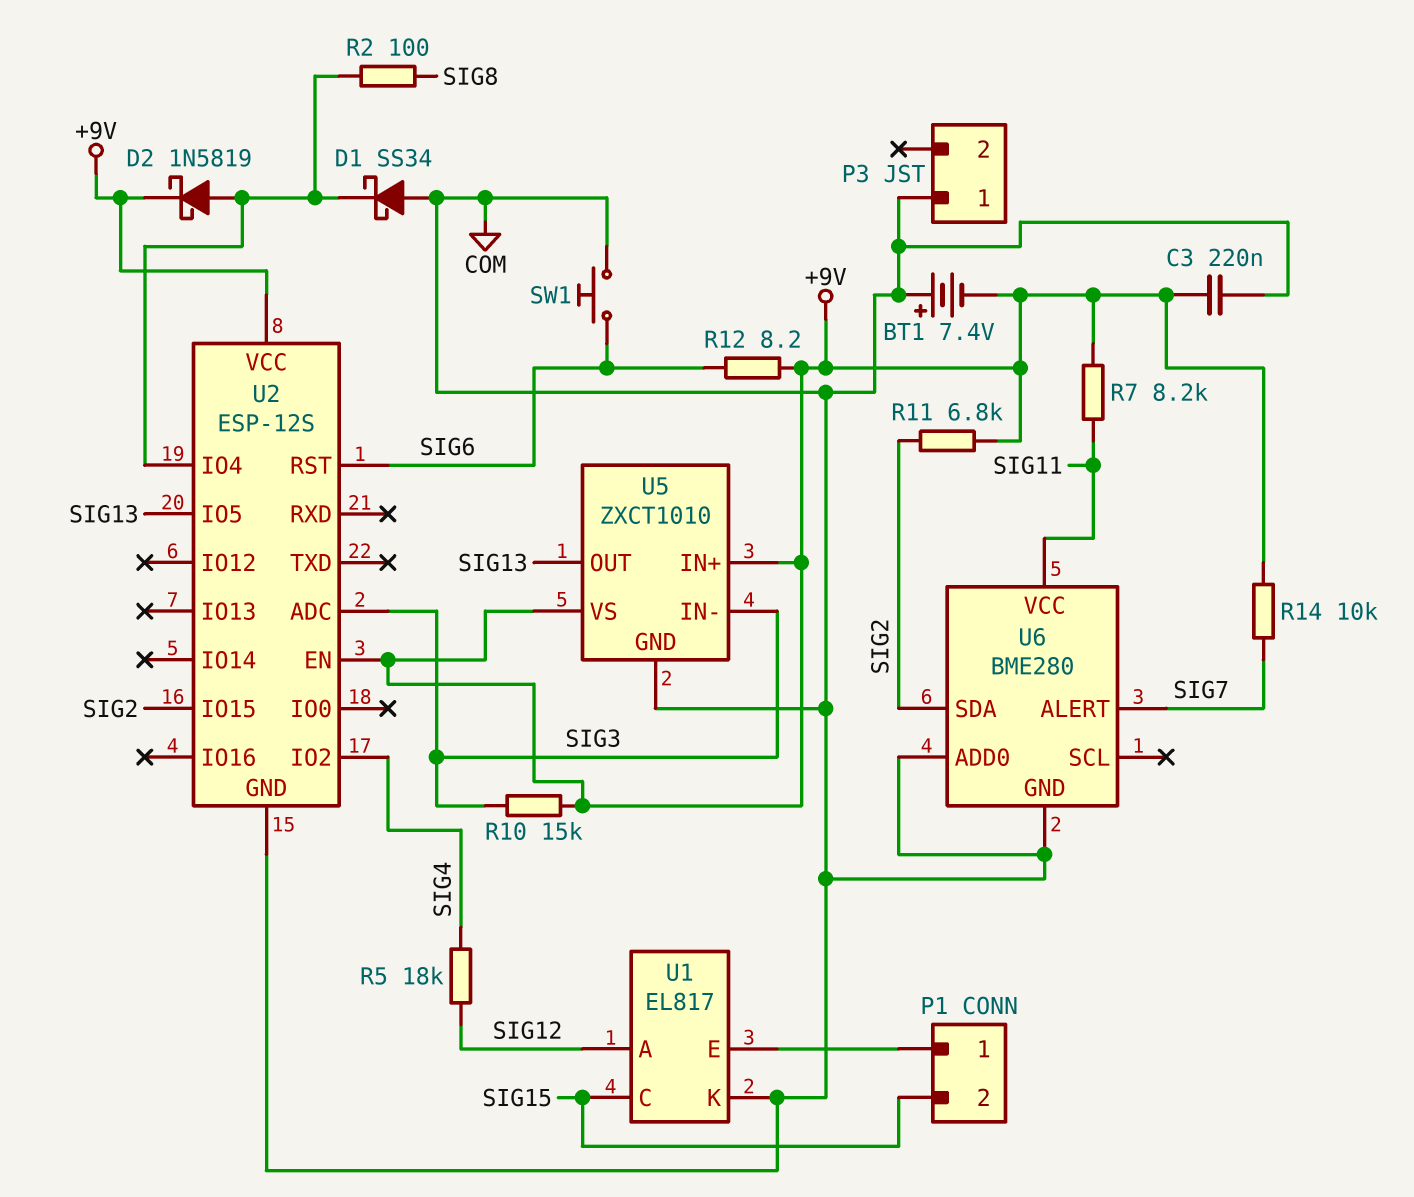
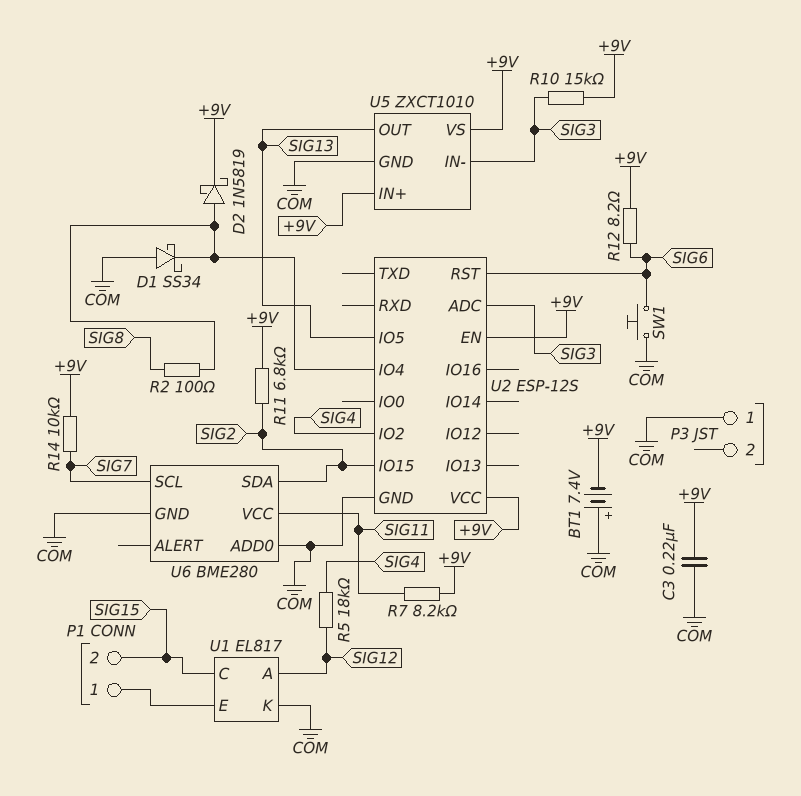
U6 pin ALERT: SIG7 -> none
U6 pin SCL: none -> SIG7

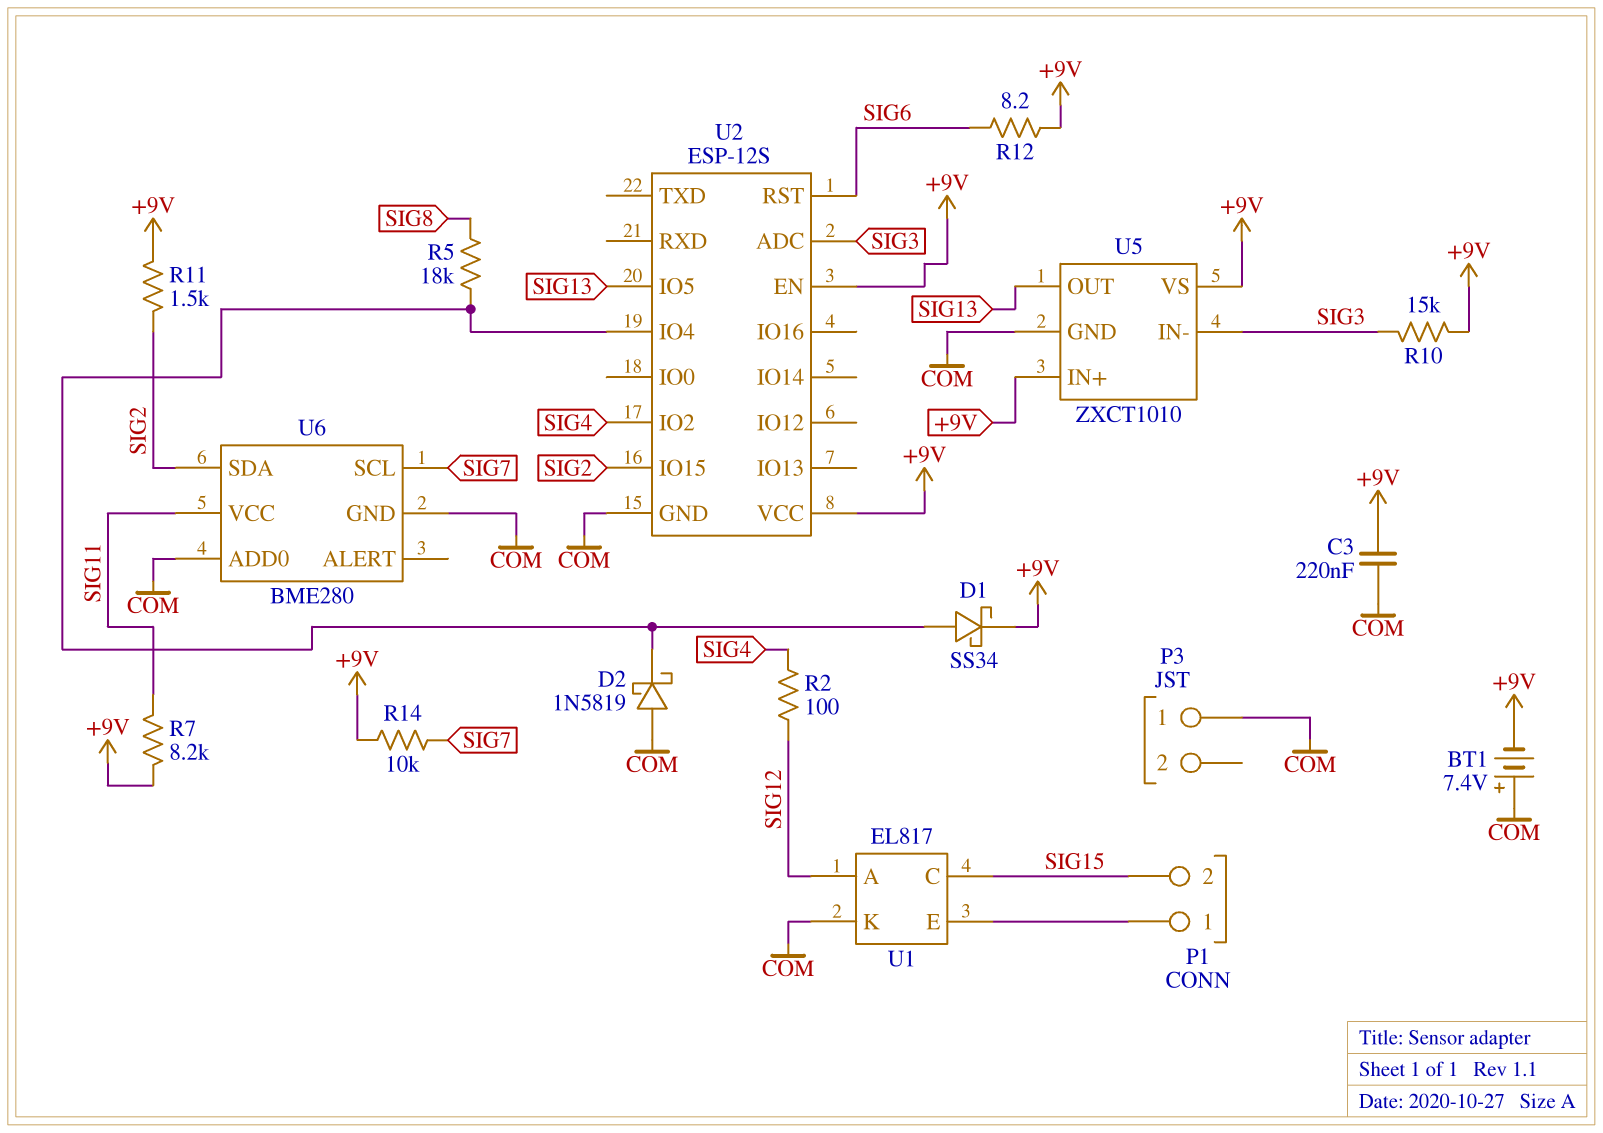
D1: schottky SS34 (A COM, K U2/IO4) -> schottky SS34 (A U2/IO4, K +9V)
D2: schottky 1N5819 (A U2/IO4, K +9V) -> schottky 1N5819 (A COM, K U2/IO4)
R2: 100 (SIG8, U2/IO4) -> 100 (SIG4, SIG12)
R5: 18k (SIG4, SIG12) -> 18k (SIG8, U2/IO4)
R11: 6.8k (+9V, SIG2) -> 1.5k (+9V, SIG2)
SW1: button (COM, SIG6) -> none

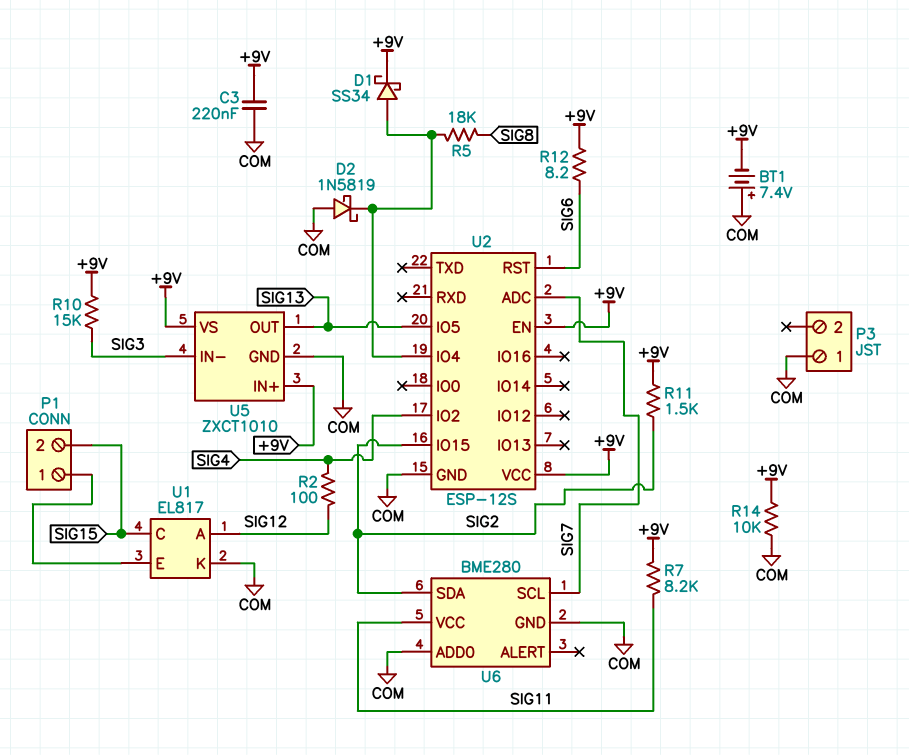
R14: 10k (+9V, SIG7) -> 10k (+9V, COM)
U2 pin ADC: SIG3 -> SIG7

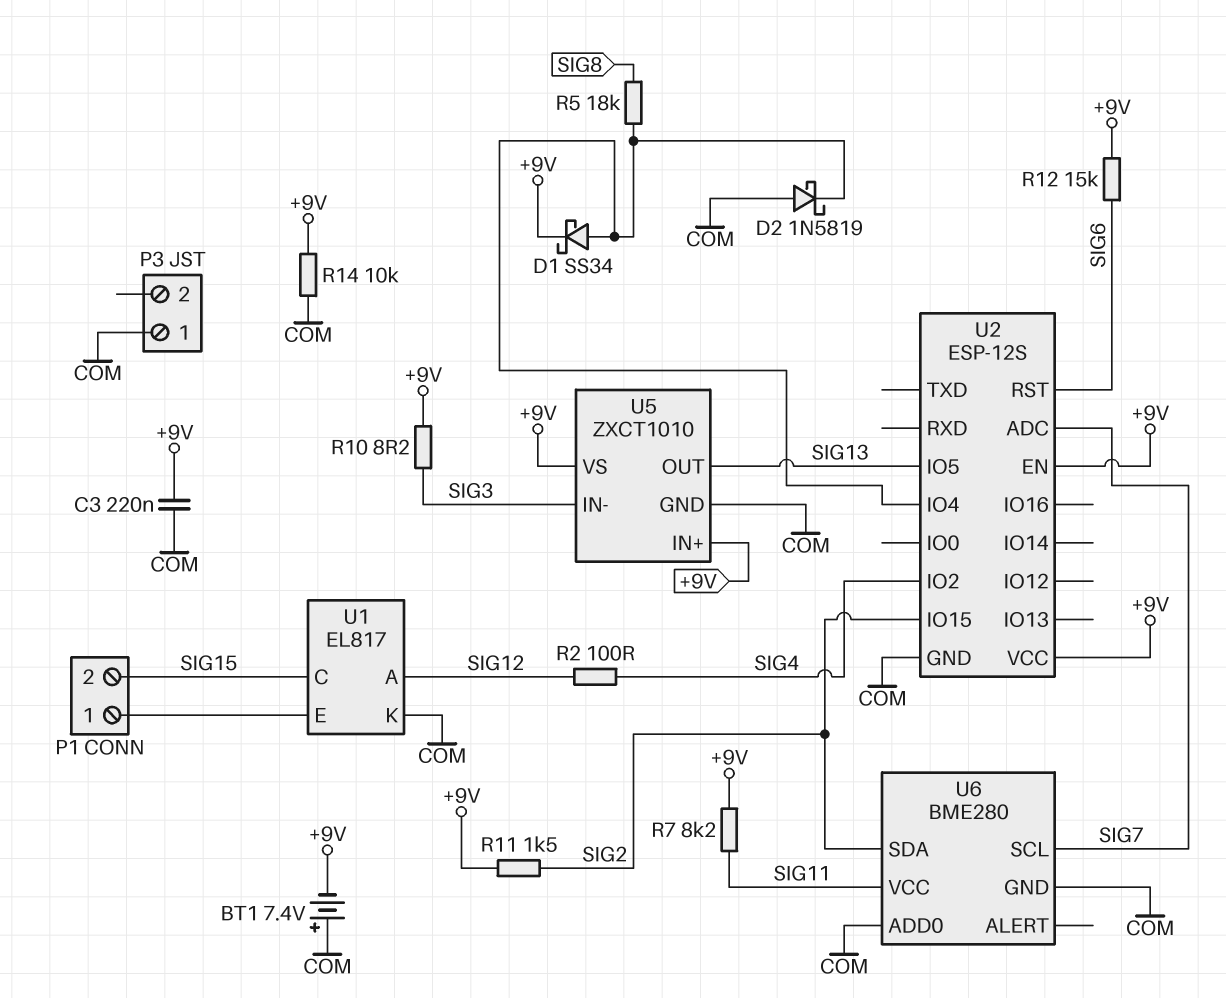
R10: 15k (+9V, SIG3) -> 8.2 (+9V, SIG3)
R12: 8.2 (+9V, SIG6) -> 15k (+9V, SIG6)

